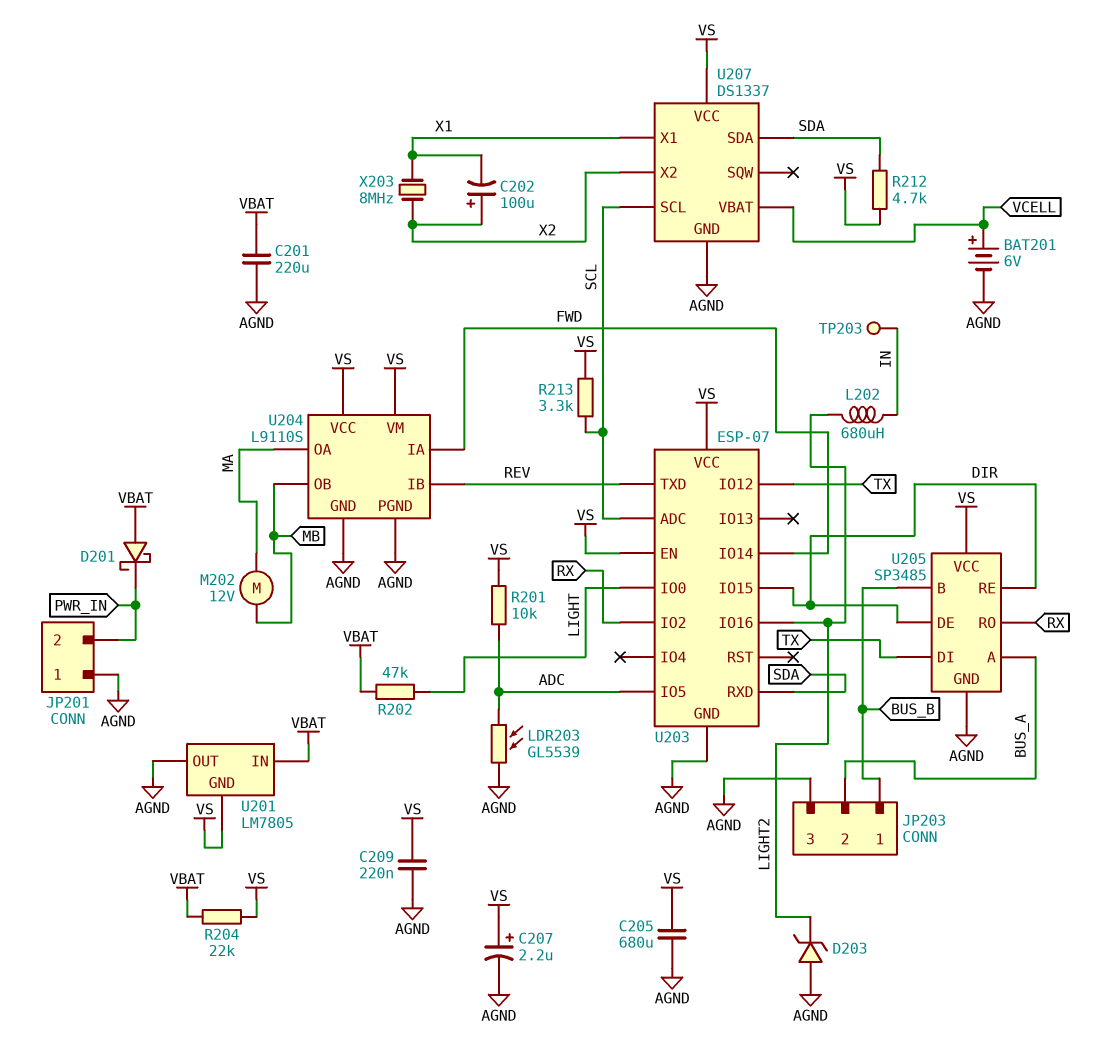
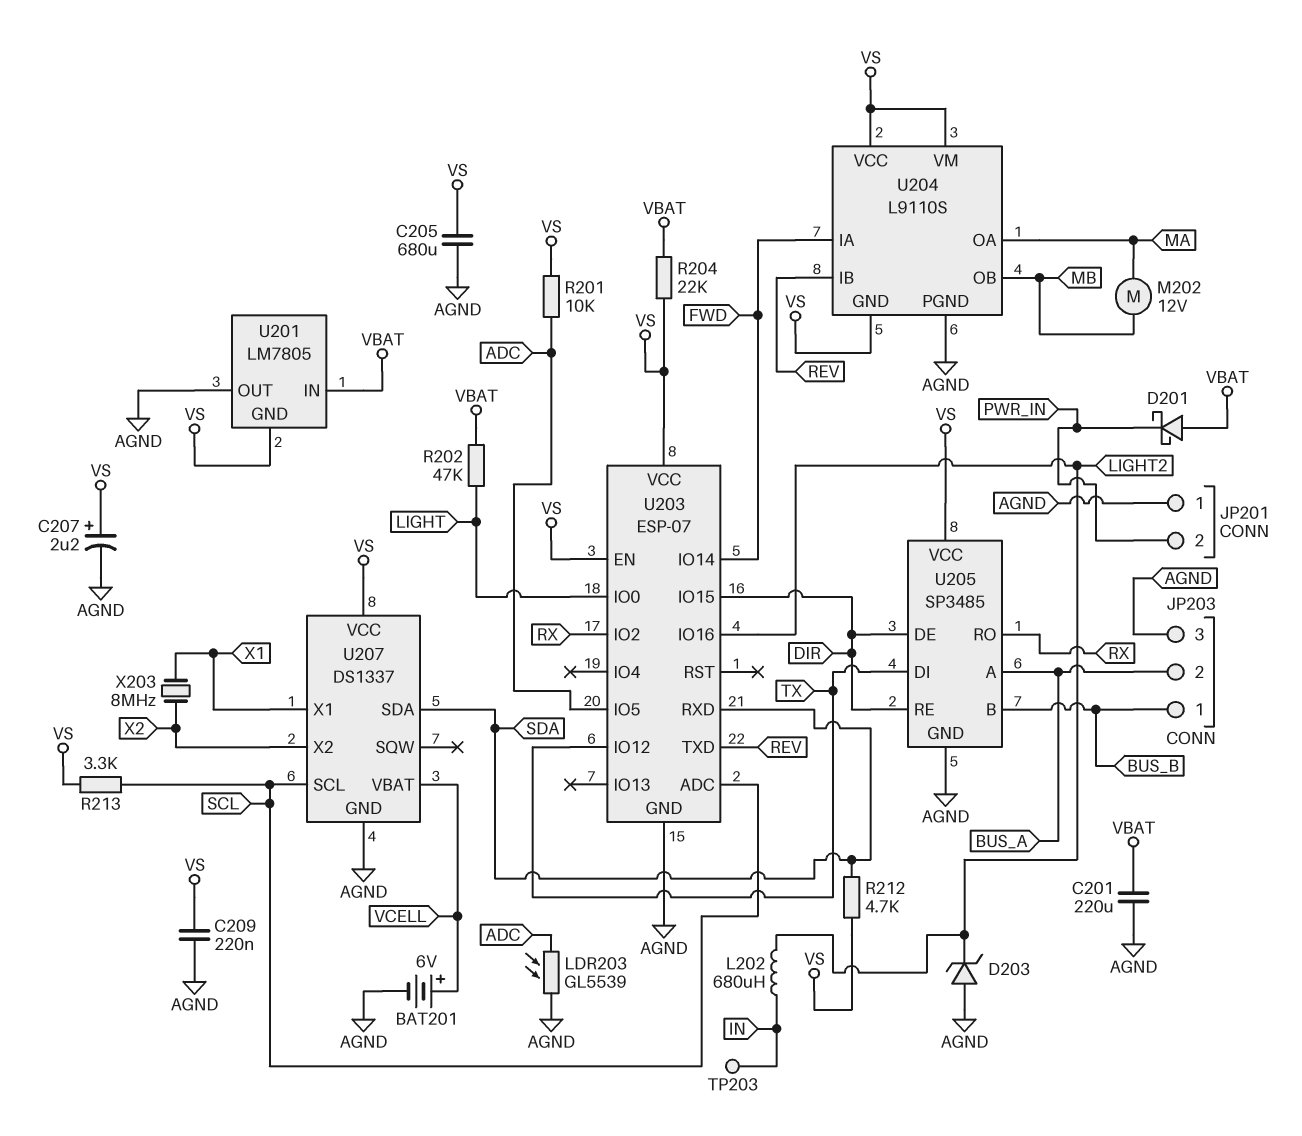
C202: 100uF (plus X2, minus X1) -> none
U204 pin GND: AGND -> VS

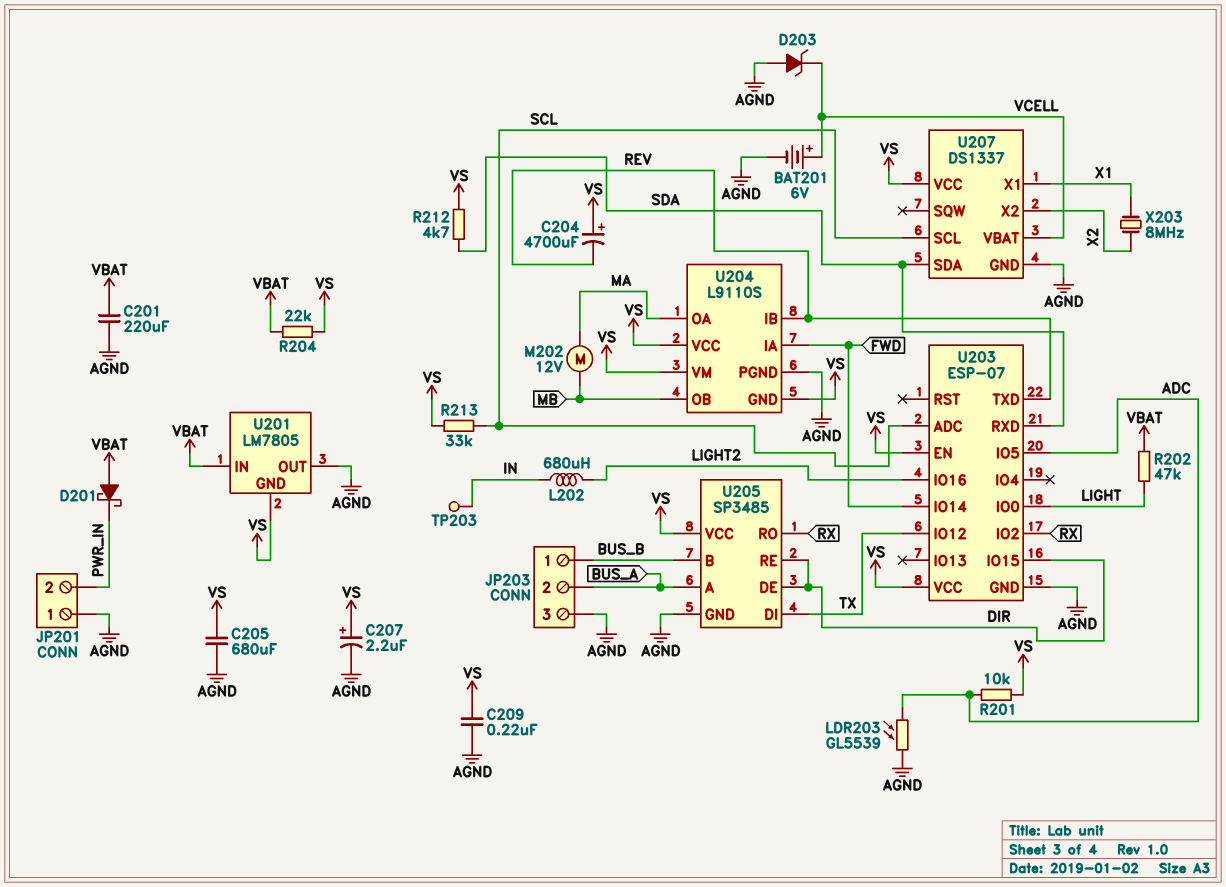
C204: none -> 4700uF (plus VS, minus REV)
D203: zener (A AGND, K LIGHT2) -> zener (A AGND, K VCELL)
R213: 3.3k (SCL, VS) -> 33k (SCL, VS)

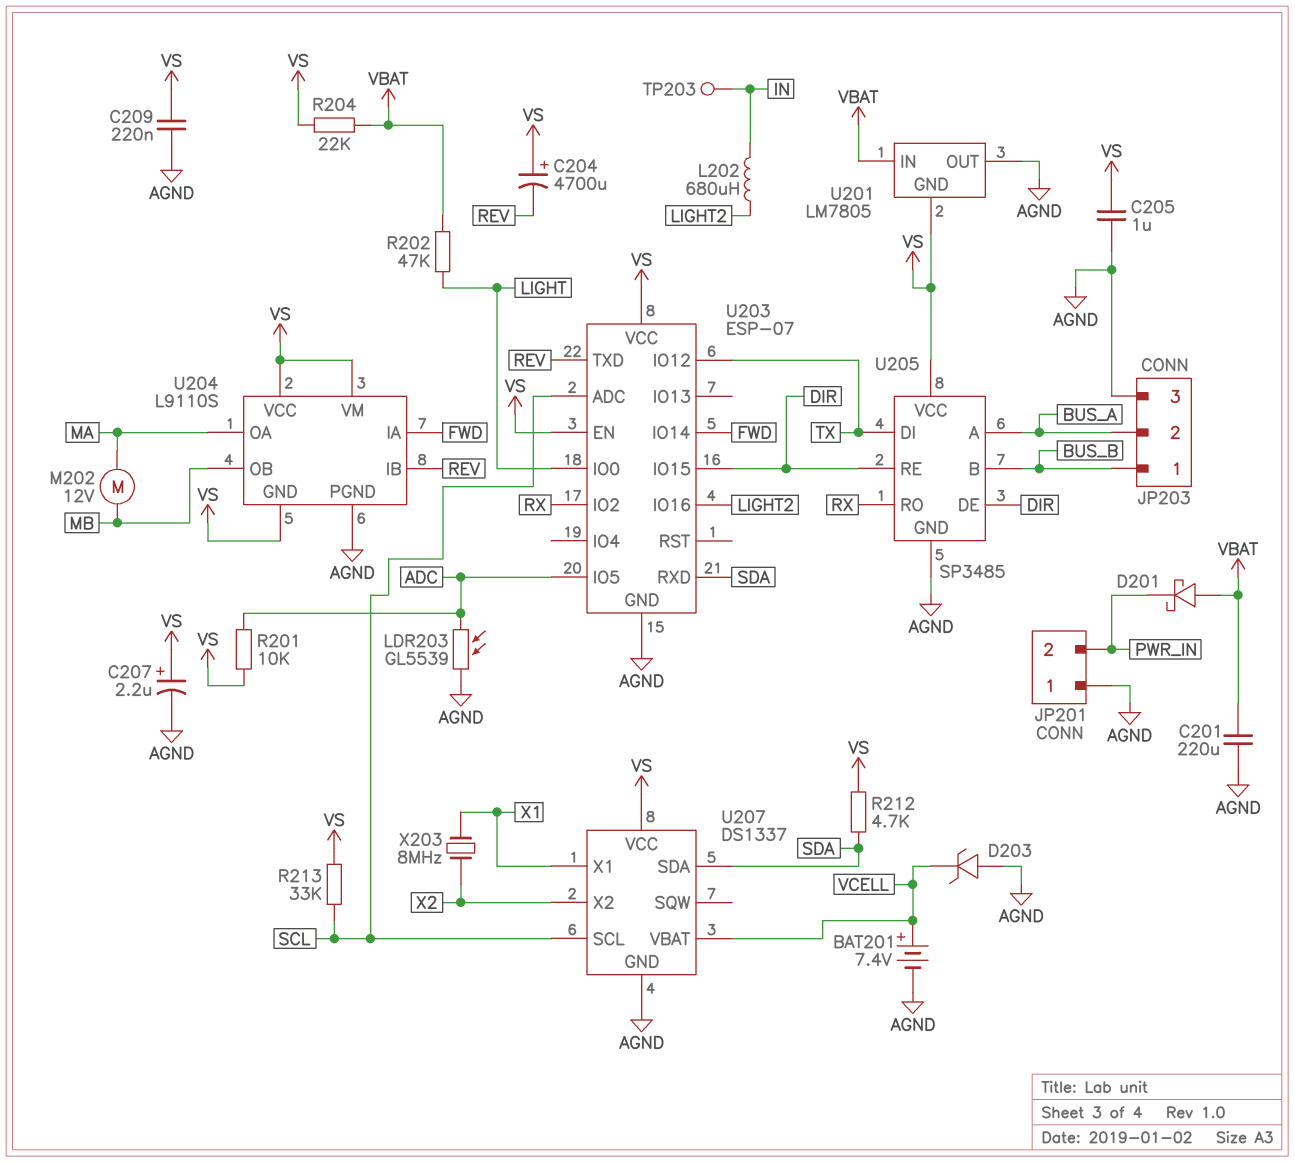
BAT201: 6V (plus VCELL, minus AGND) -> 7.4V (plus VCELL, minus AGND)
C205: 680uF (AGND, VS) -> 1uF (AGND, VS)

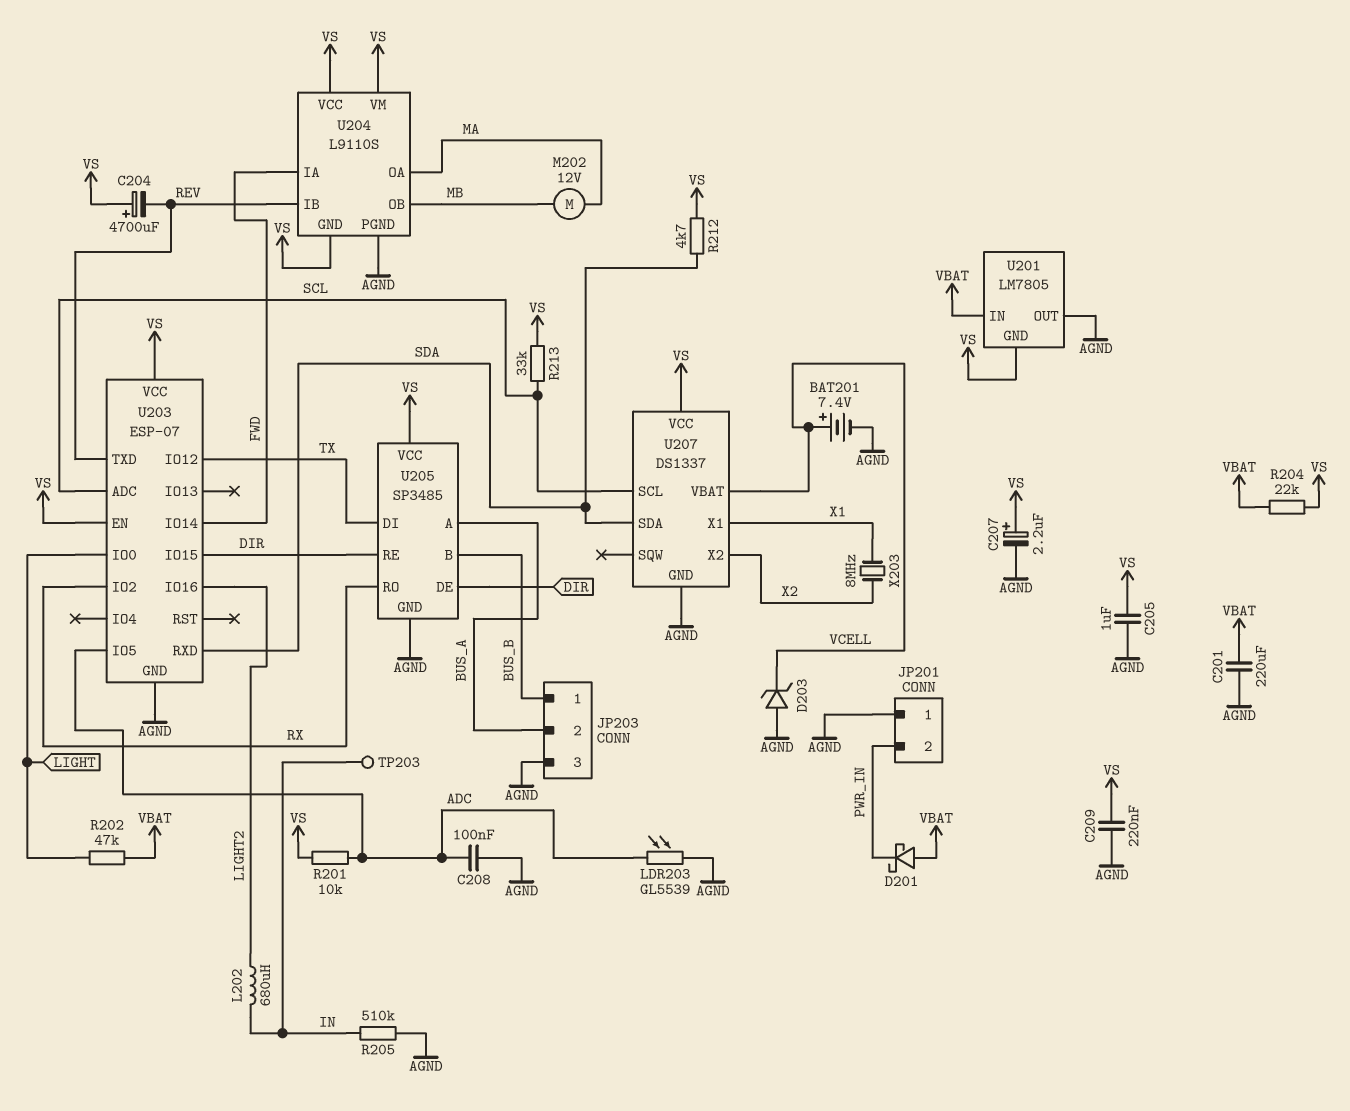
C208: none -> 100nF (ADC, AGND)
R205: none -> 510k (AGND, IN)

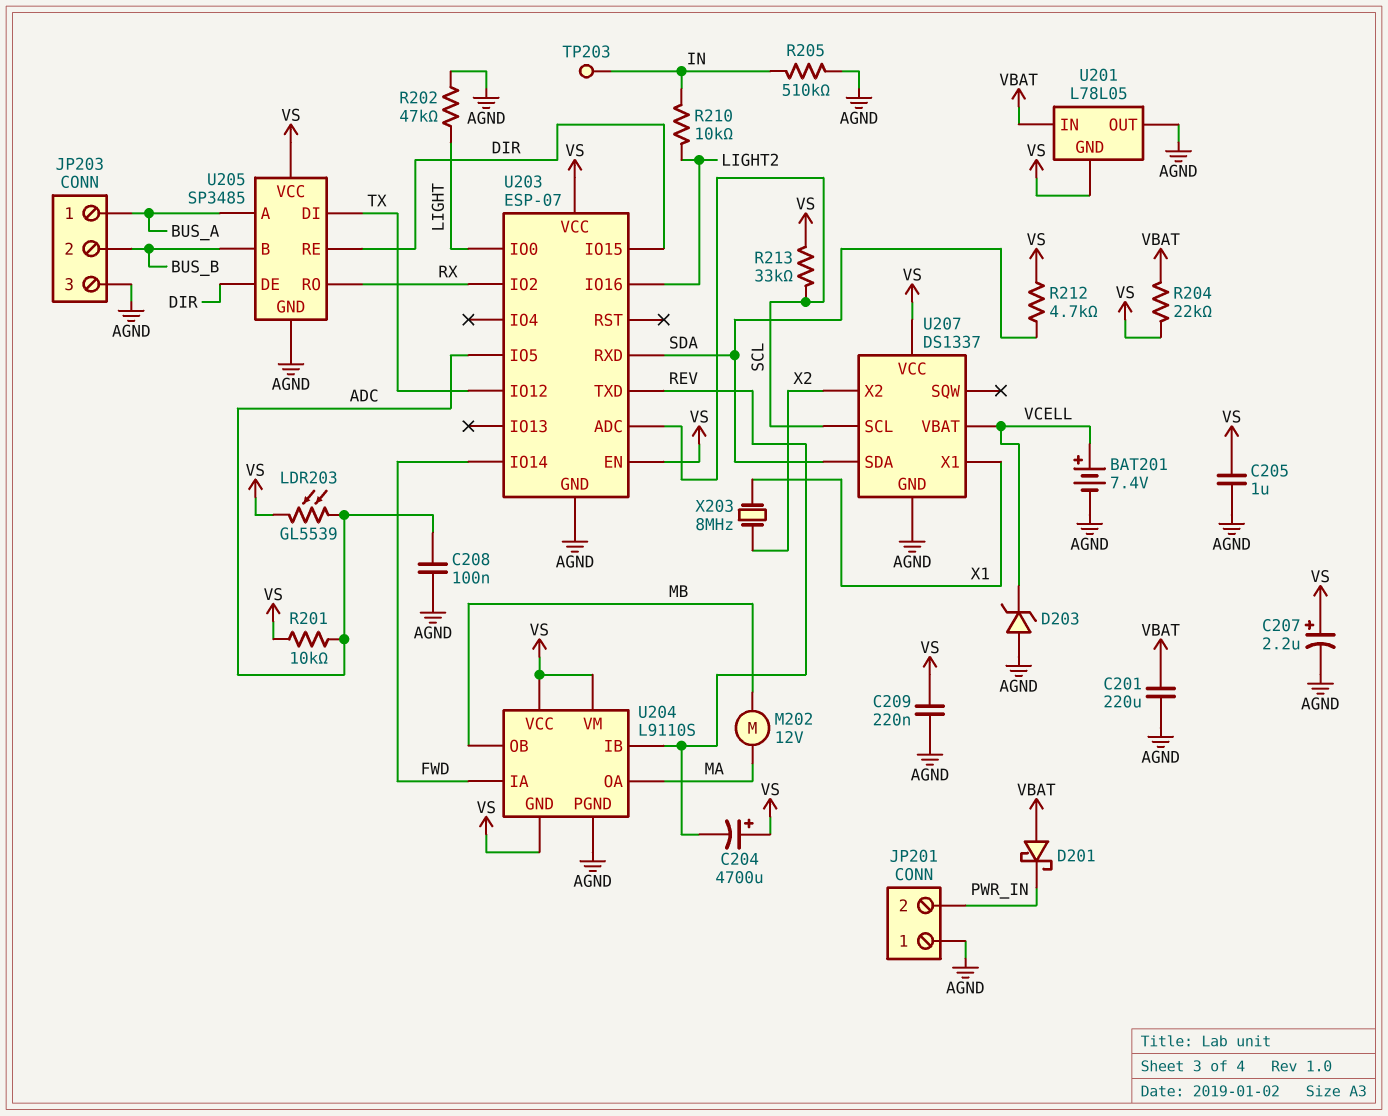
JP203 pin 1: BUS_B -> BUS_A
JP203 pin 2: BUS_A -> BUS_B
L202: 680uH (IN, LIGHT2) -> none
LDR203: GL5539 (ADC, AGND) -> GL5539 (ADC, VS)
R202: 47k (LIGHT, VBAT) -> 47k (AGND, LIGHT)
R210: none -> 10k (IN, LIGHT2)
U201: LM7805 -> L78L05

